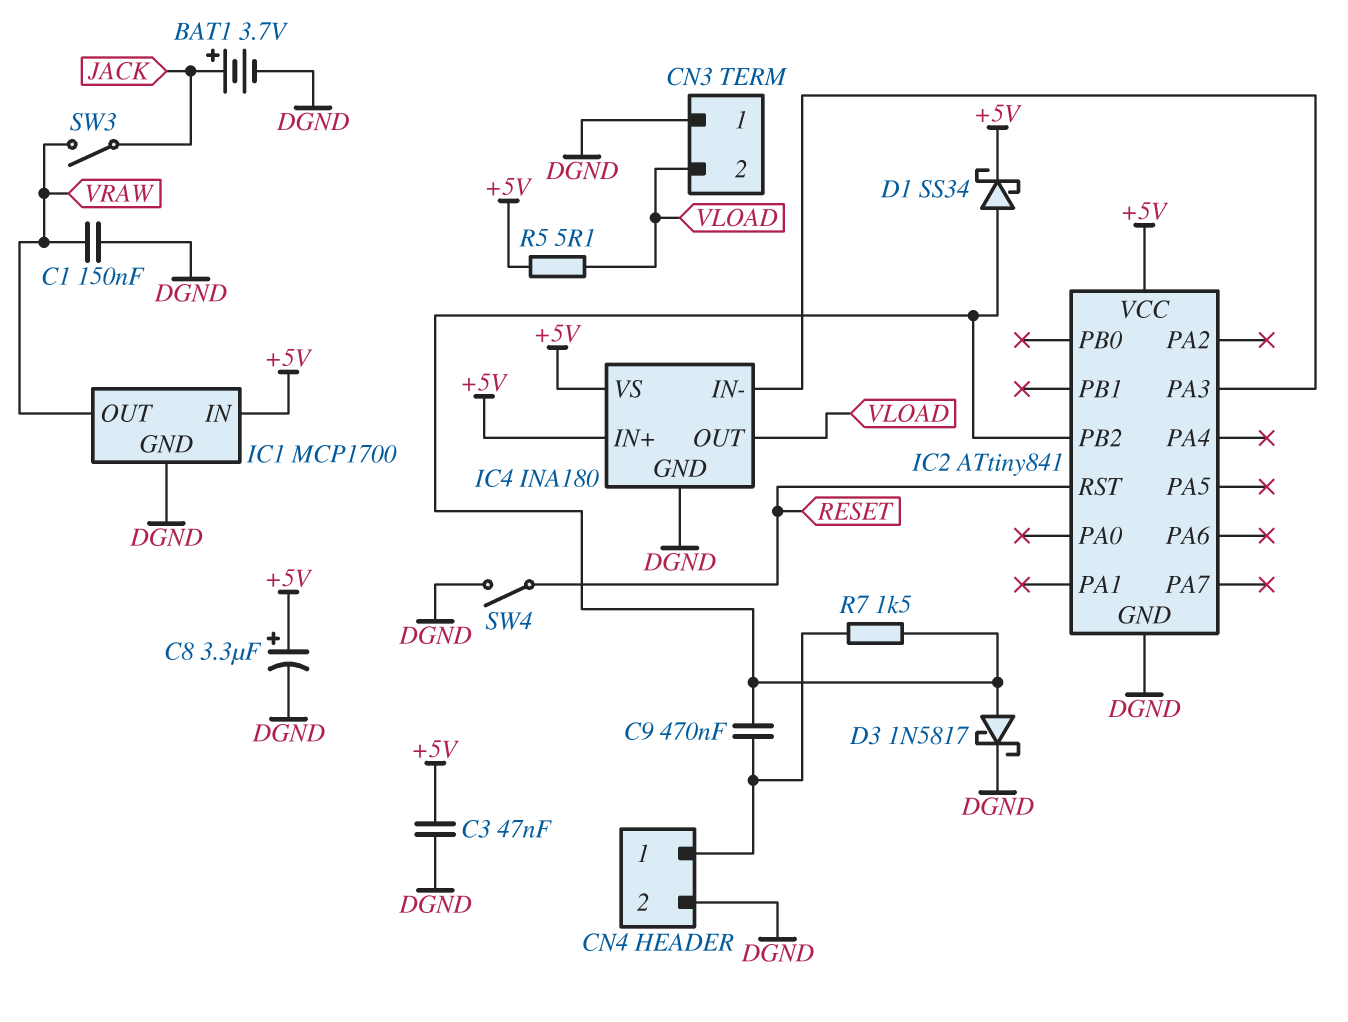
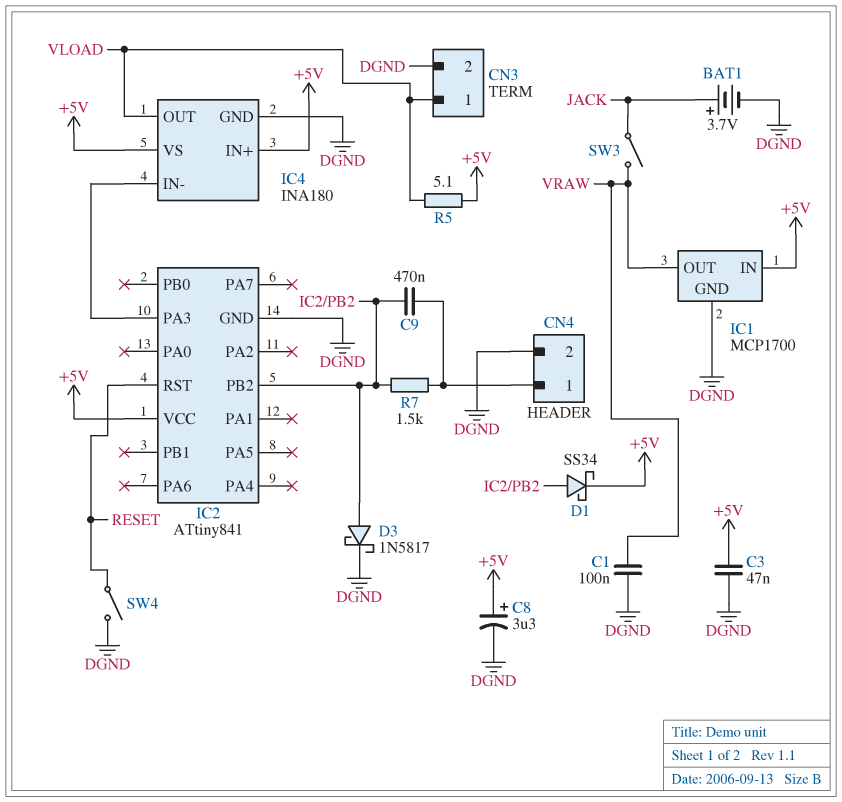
C1: 150nF (DGND, VRAW) -> 100nF (DGND, VRAW)
CN3 pin 1: DGND -> VLOAD
CN3 pin 2: VLOAD -> DGND

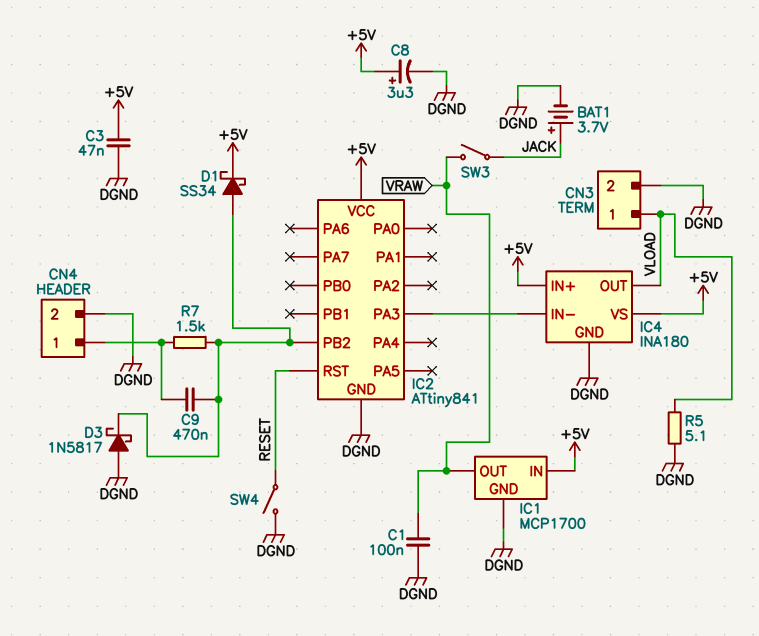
D3: schottky 1N5817 (A IC2/PB2, K DGND) -> schottky 1N5817 (A DGND, K IC2/PB2)
R5: 5.1 (+5V, VLOAD) -> 5.1 (DGND, VLOAD)

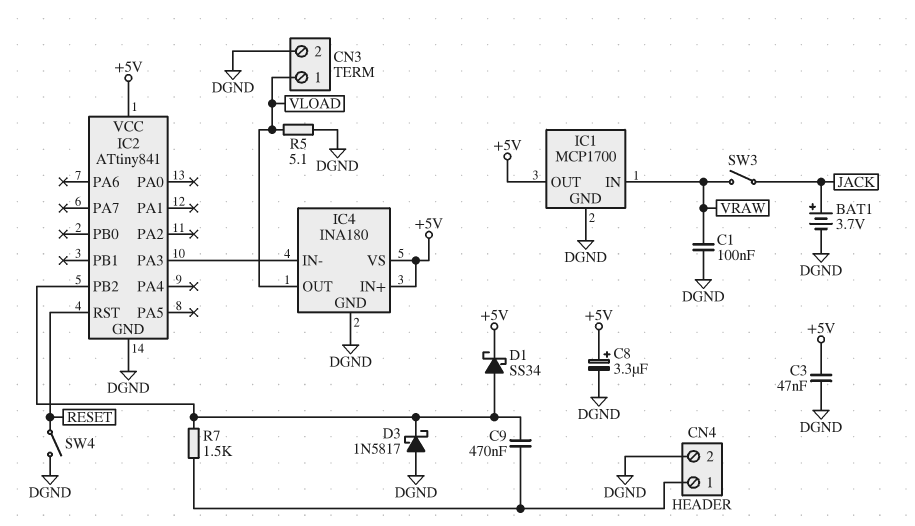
IC1 pin IN: +5V -> VRAW
IC1 pin OUT: VRAW -> +5V

